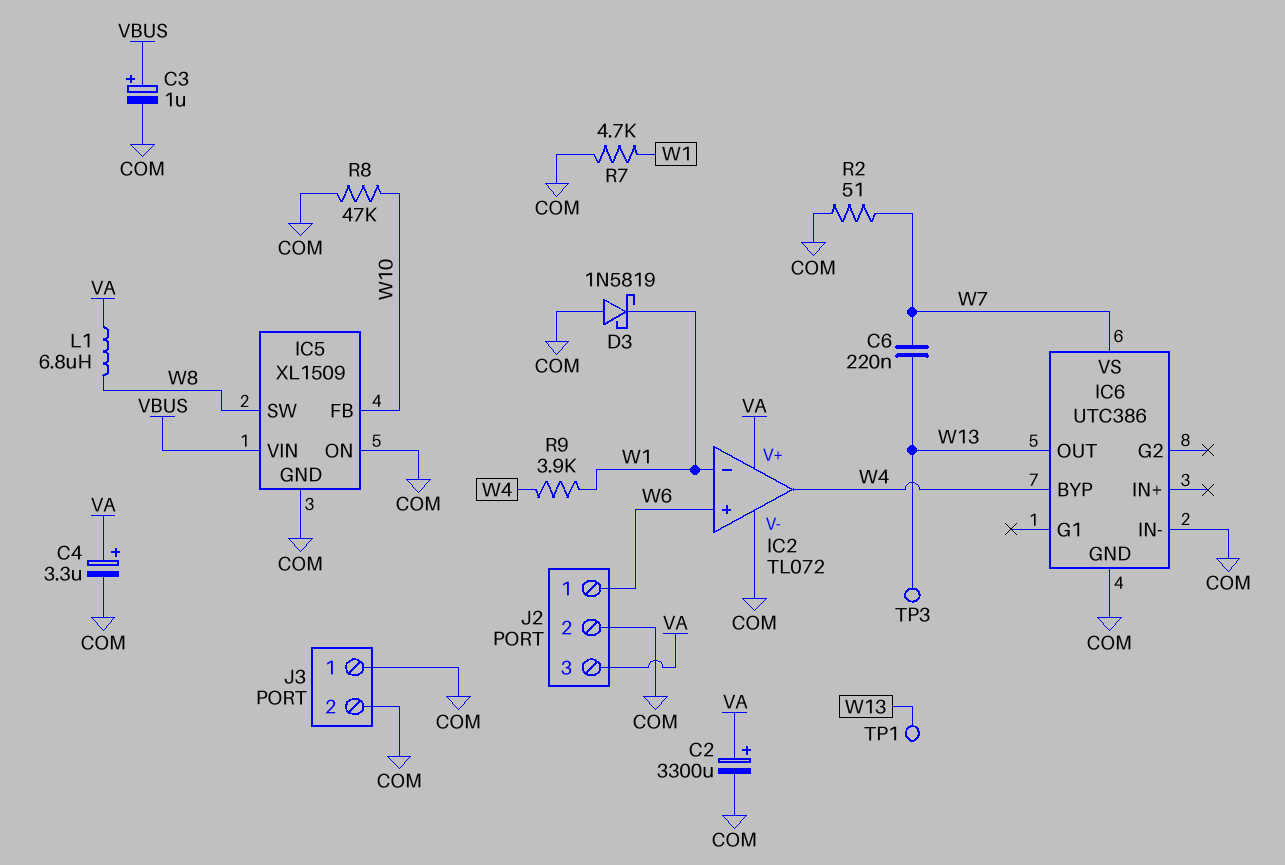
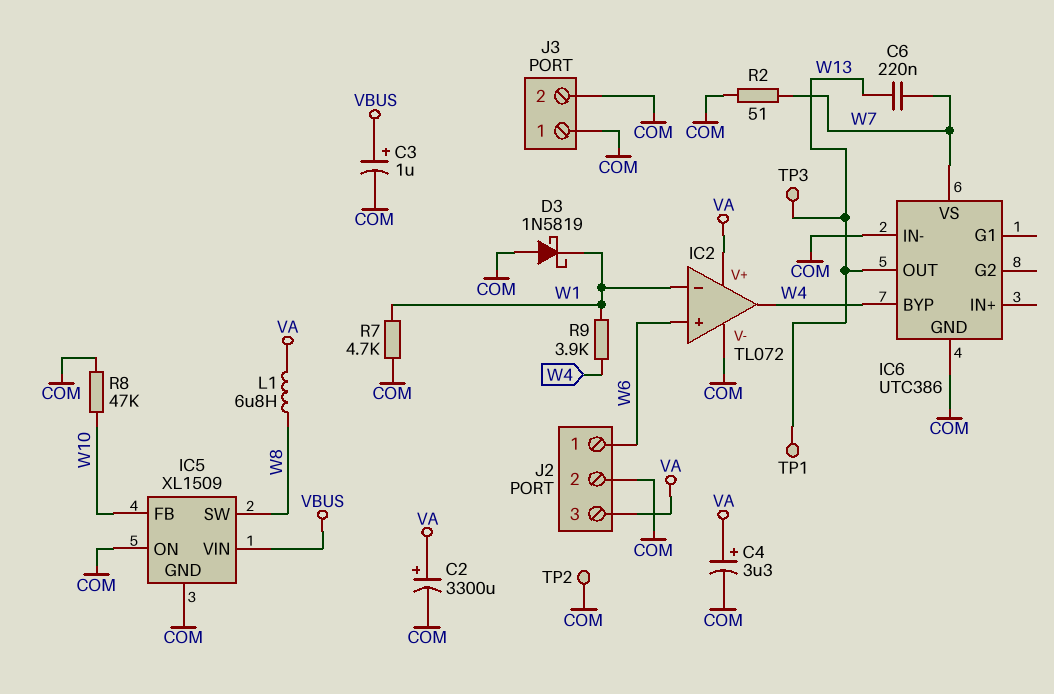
TP2: none -> test point (COM)

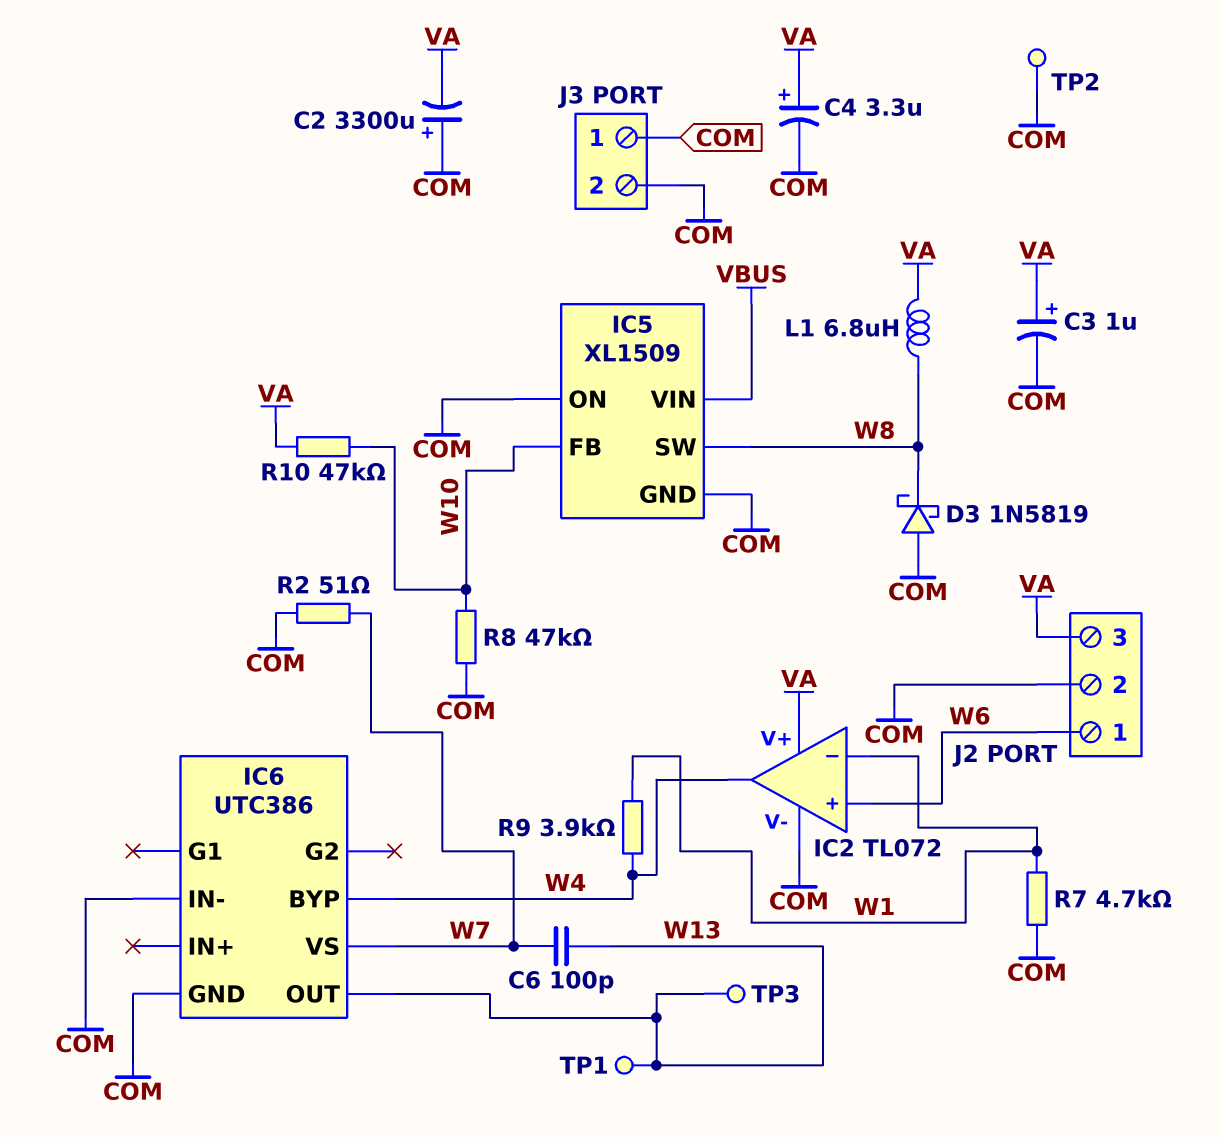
C2: 3300uF (plus VA, minus COM) -> 3300uF (plus COM, minus VA)
C3: 1uF (plus VBUS, minus COM) -> 1uF (plus VA, minus COM)
C6: 220nF (W7, W13) -> 100pF (W7, W13)
D3: schottky 1N5819 (A COM, K W1) -> schottky 1N5819 (A COM, K W8)
R10: none -> 47k (VA, W10)

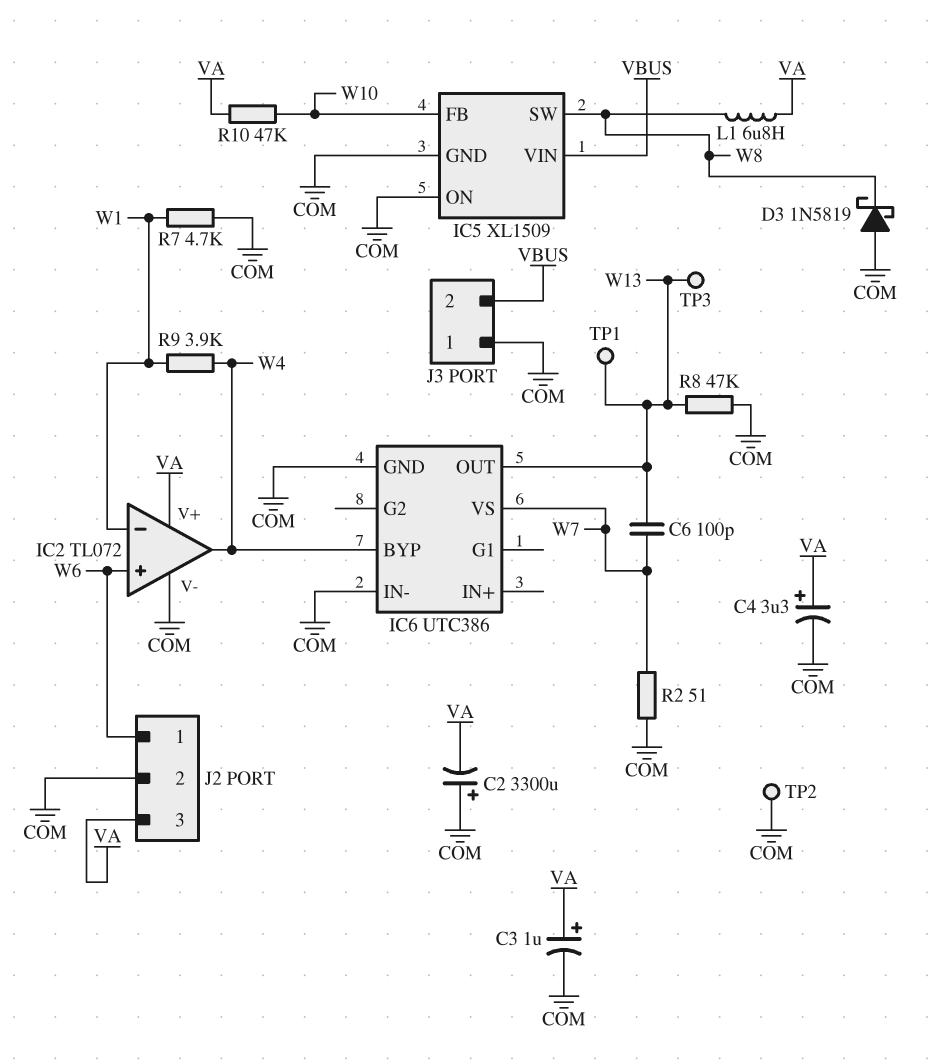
J3 pin 2: COM -> VBUS
R8: 47k (COM, W10) -> 47k (COM, W13)

